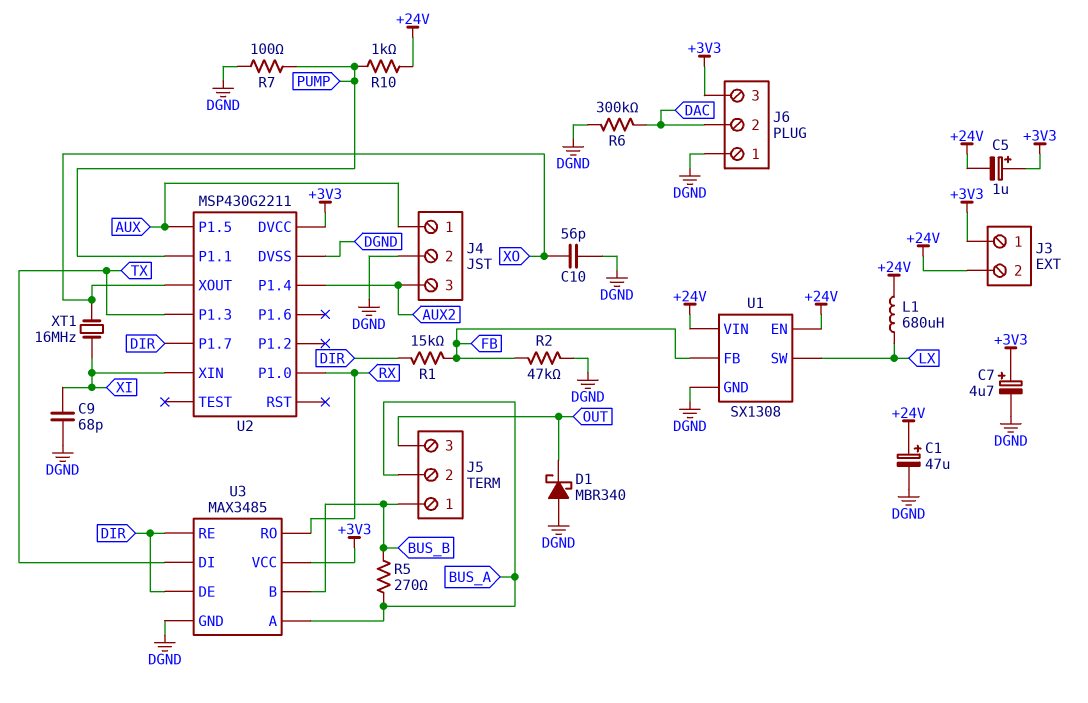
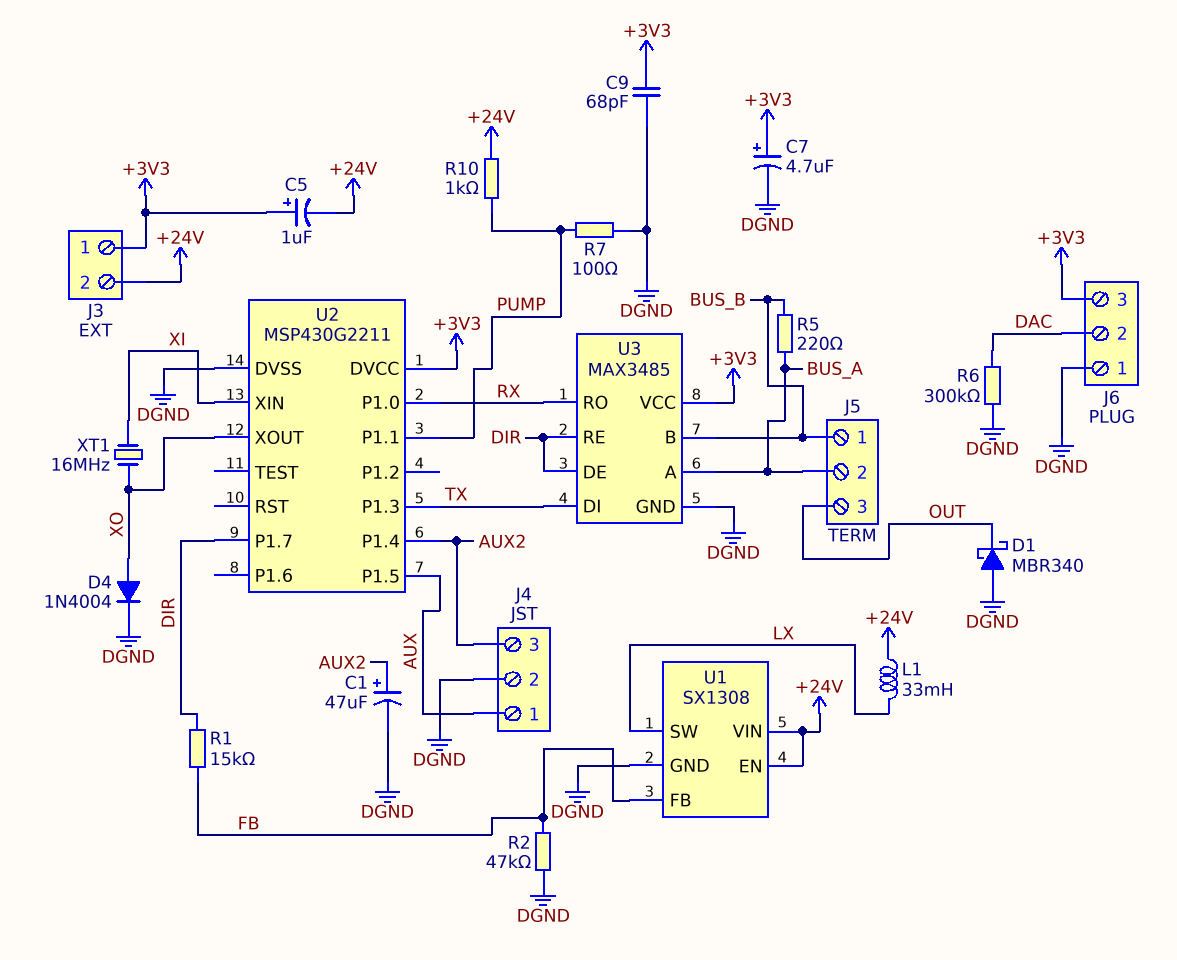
C1: 47uF (plus +24V, minus DGND) -> 47uF (plus AUX2, minus DGND)
C9: 68pF (DGND, XI) -> 68pF (+3V3, DGND)
C10: 56pF (DGND, XO) -> none
D4: none -> diode 1N4004 (A XO, K DGND)
L1: 680uH (+24V, LX) -> 33mH (+24V, LX)
R5: 270 (BUS_A, BUS_B) -> 220 (BUS_A, BUS_B)

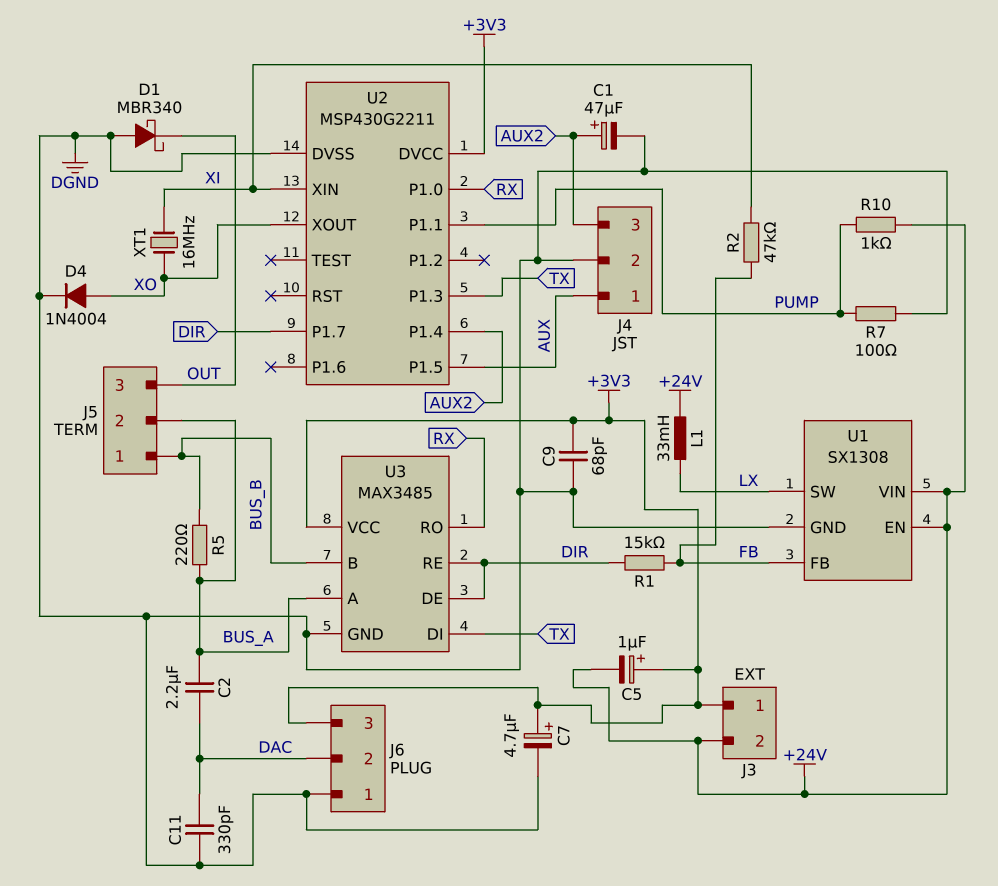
C2: none -> 2.2uF (BUS_A, DAC)
C11: none -> 330pF (DAC, DGND)
R2: 47k (DGND, FB) -> 47k (FB, XI)
R6: 300k (DAC, DGND) -> none

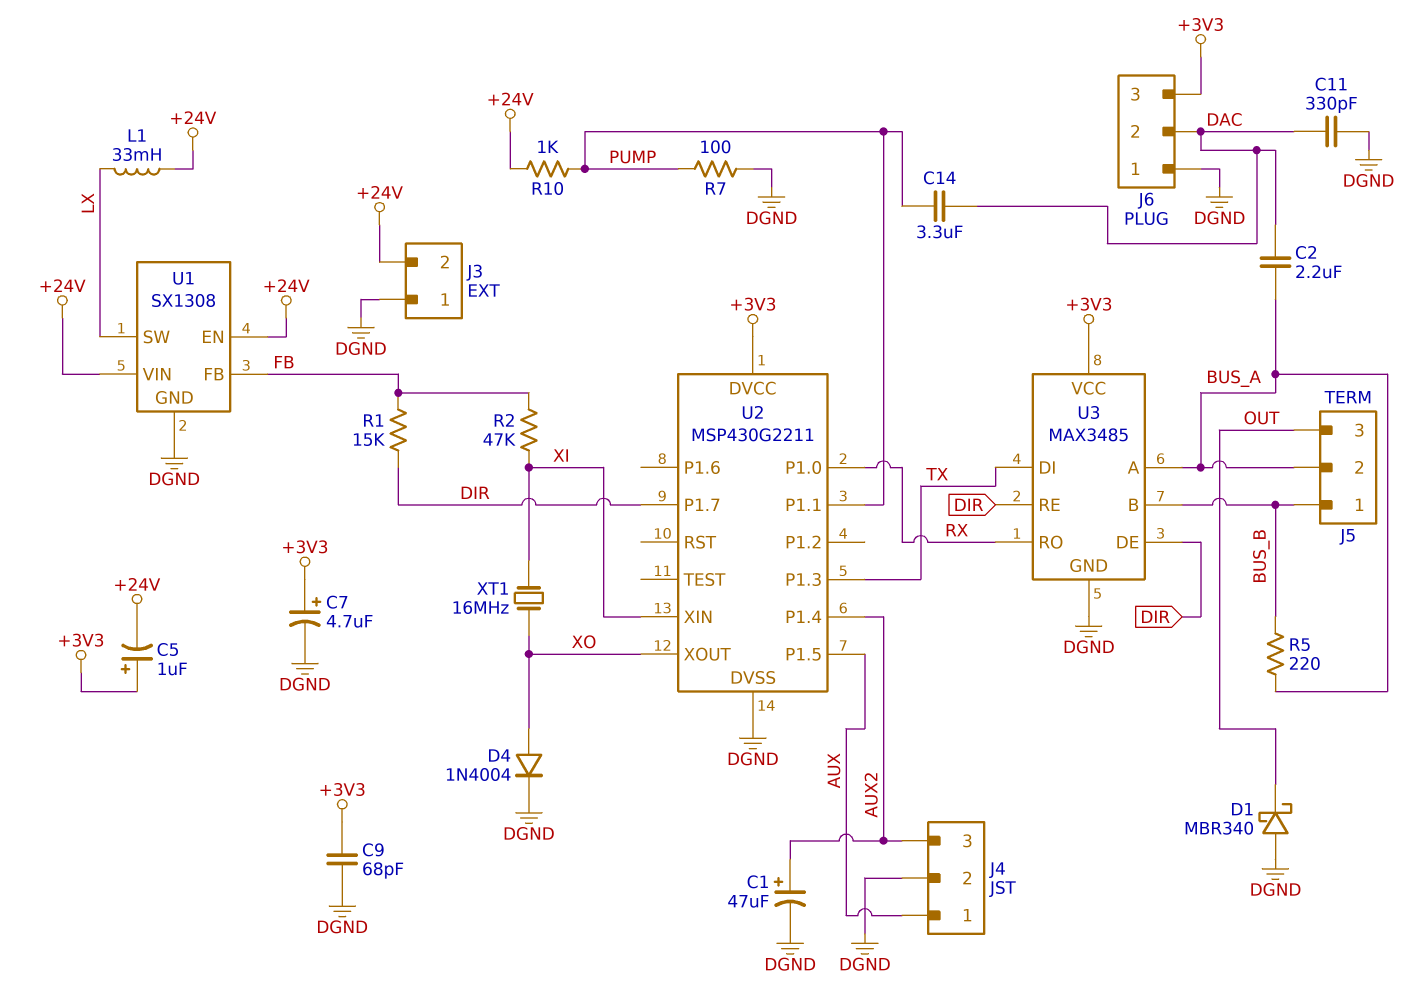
C14: none -> 3.3uF (DAC, PUMP)
J3 pin 1: +3V3 -> DGND

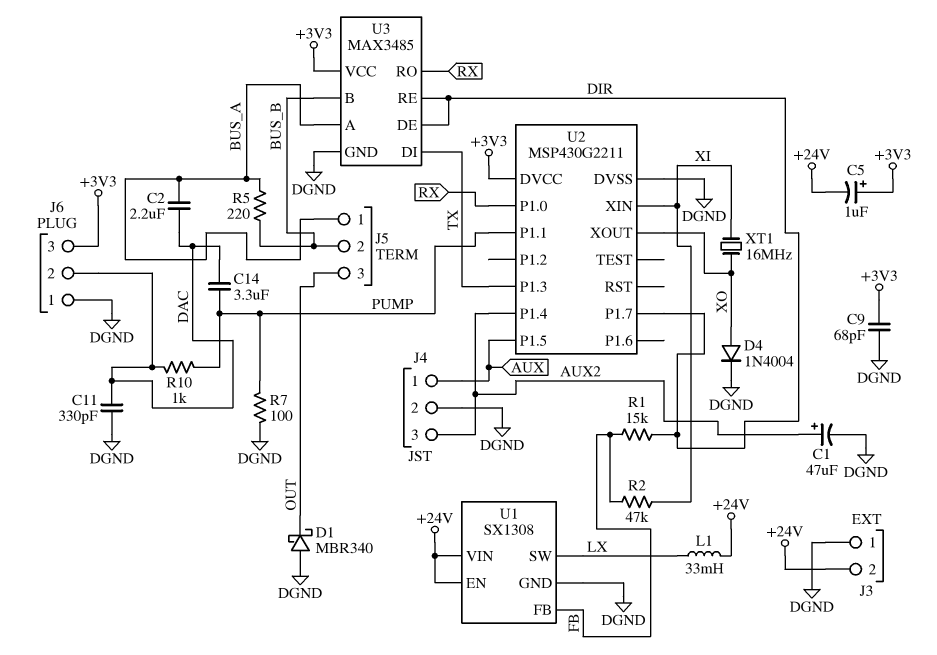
C7: 4.7uF (plus +3V3, minus DGND) -> none
J5 pin 1: BUS_B -> BUS_A
J5 pin 2: BUS_A -> BUS_B
R10: 1k (+24V, PUMP) -> 1k (DAC, PUMP)

